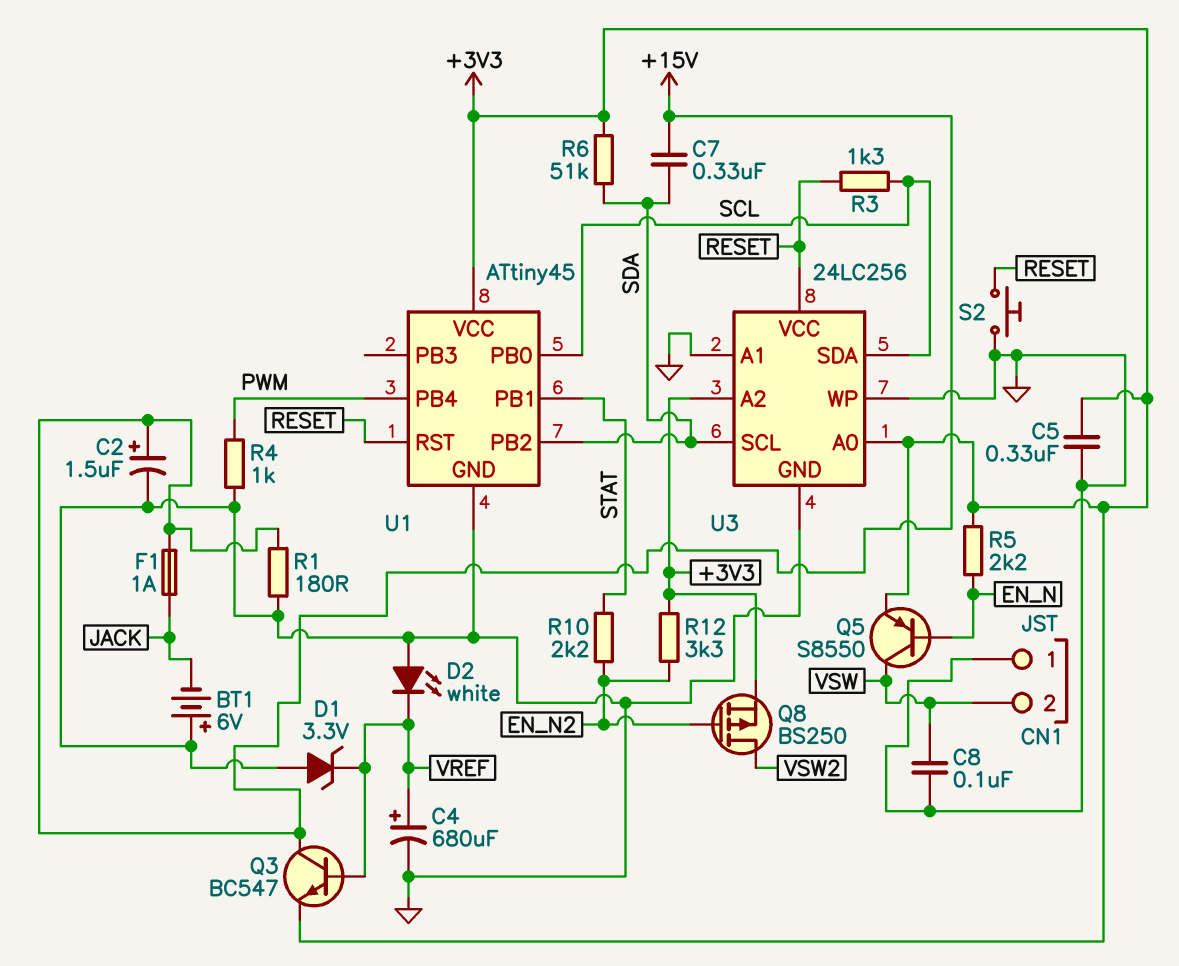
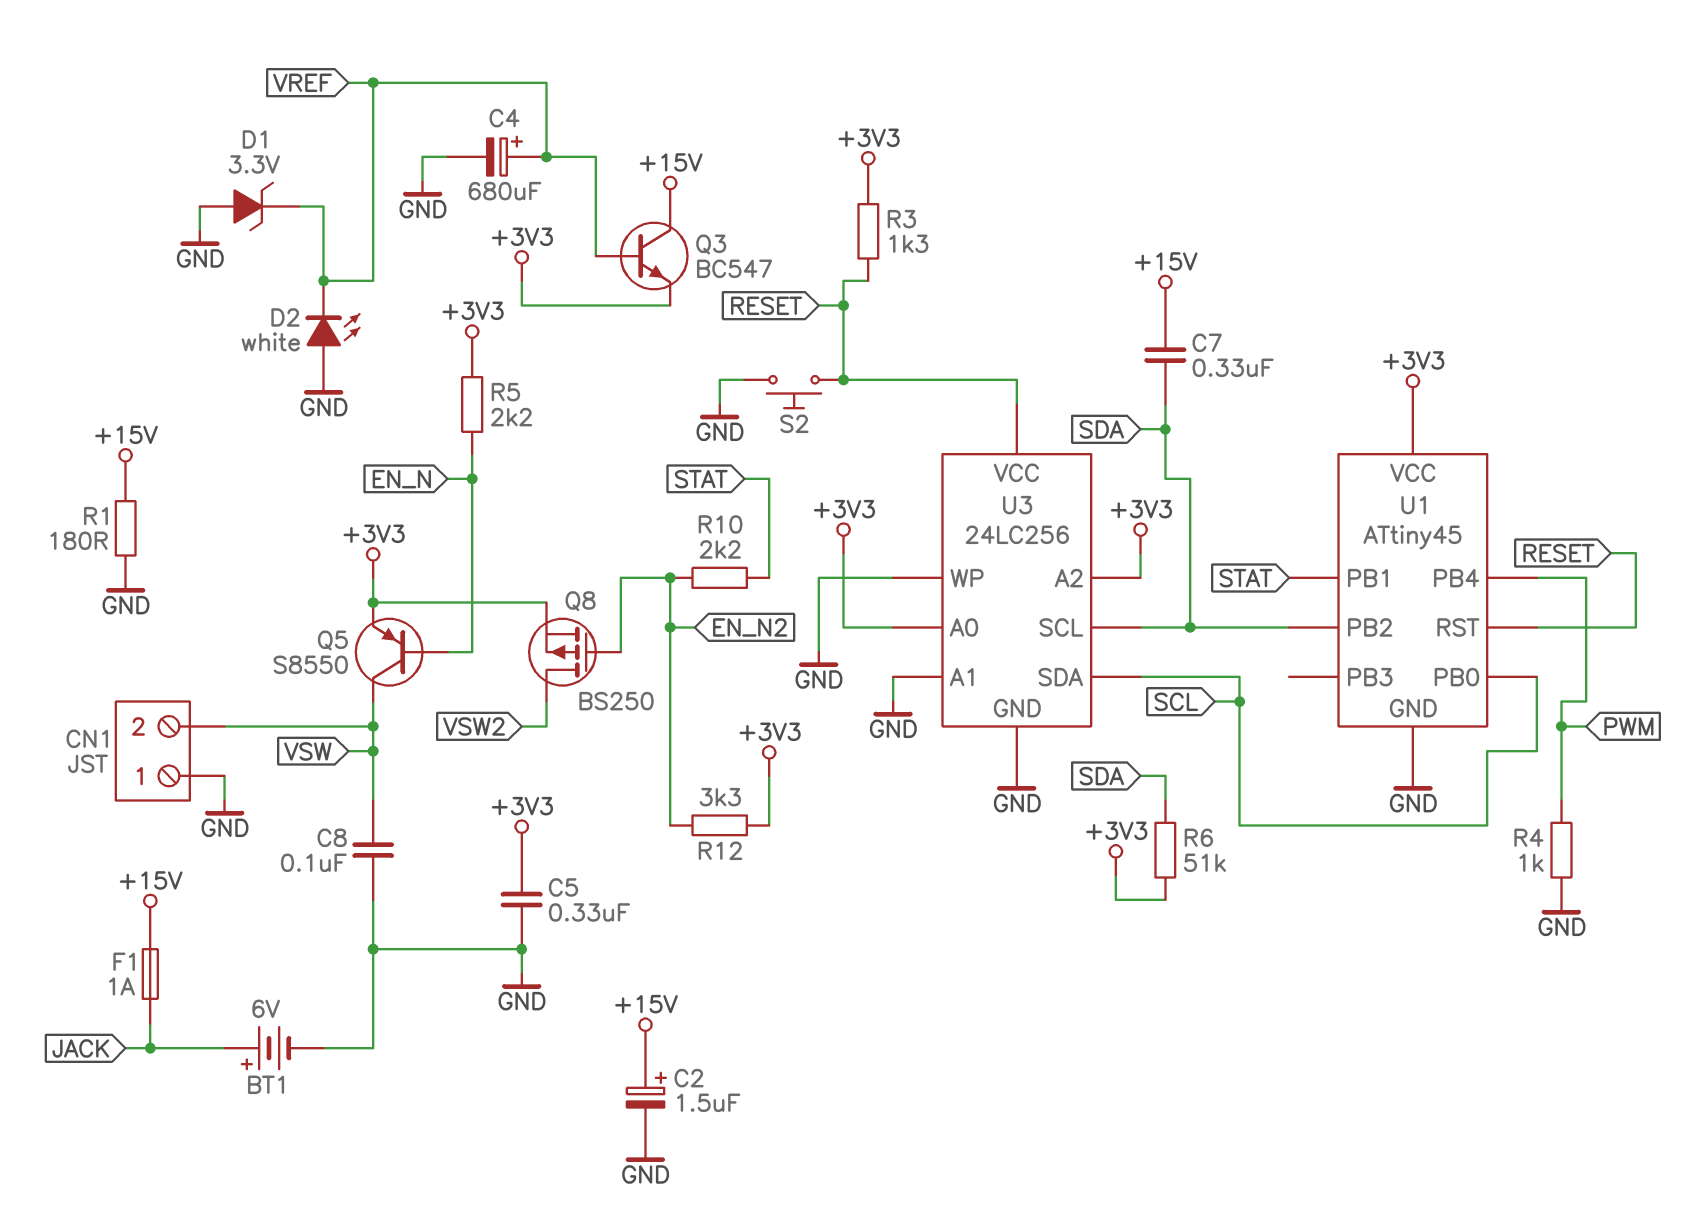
BT1: 6V (plus GND, minus JACK) -> 6V (plus JACK, minus GND)
R3: 1.3k (RESET, SCL) -> 1.3k (+3V3, RESET)

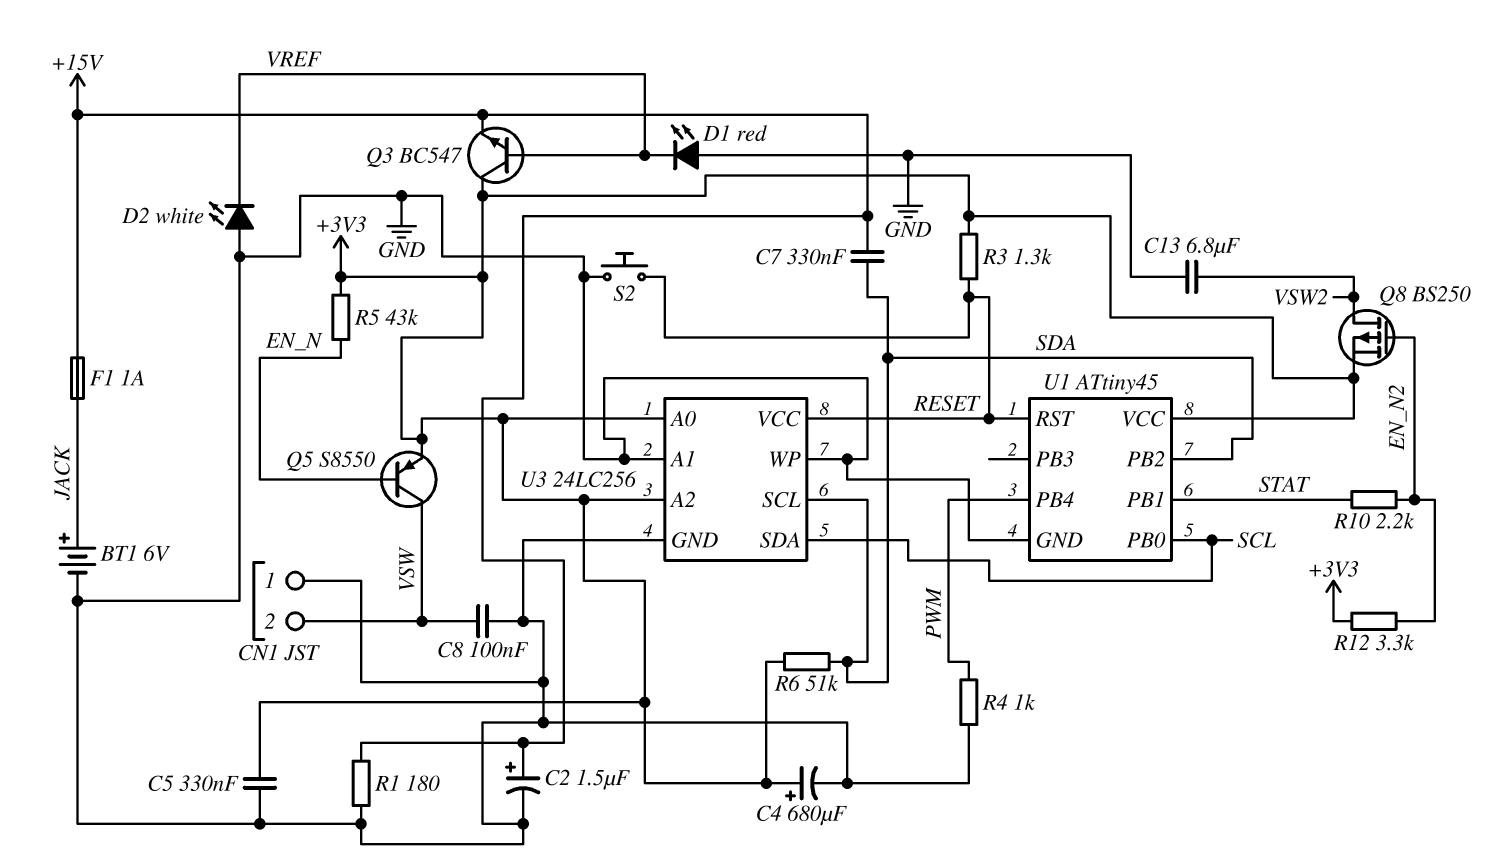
C4: 680uF (plus VREF, minus GND) -> 680uF (plus +3V3, minus GND)
C13: none -> 6.8uF (GND, VSW2)
D1: zener 3.3V (A GND, K VREF) -> LED red (A GND, K VREF)
Q3: NPN BC547 (B VREF, C +15V, E +3V3) -> NPN BC547 (B VREF, C +3V3, E +15V)
R5: 2.2k (+3V3, EN_N) -> 43k (+3V3, EN_N)

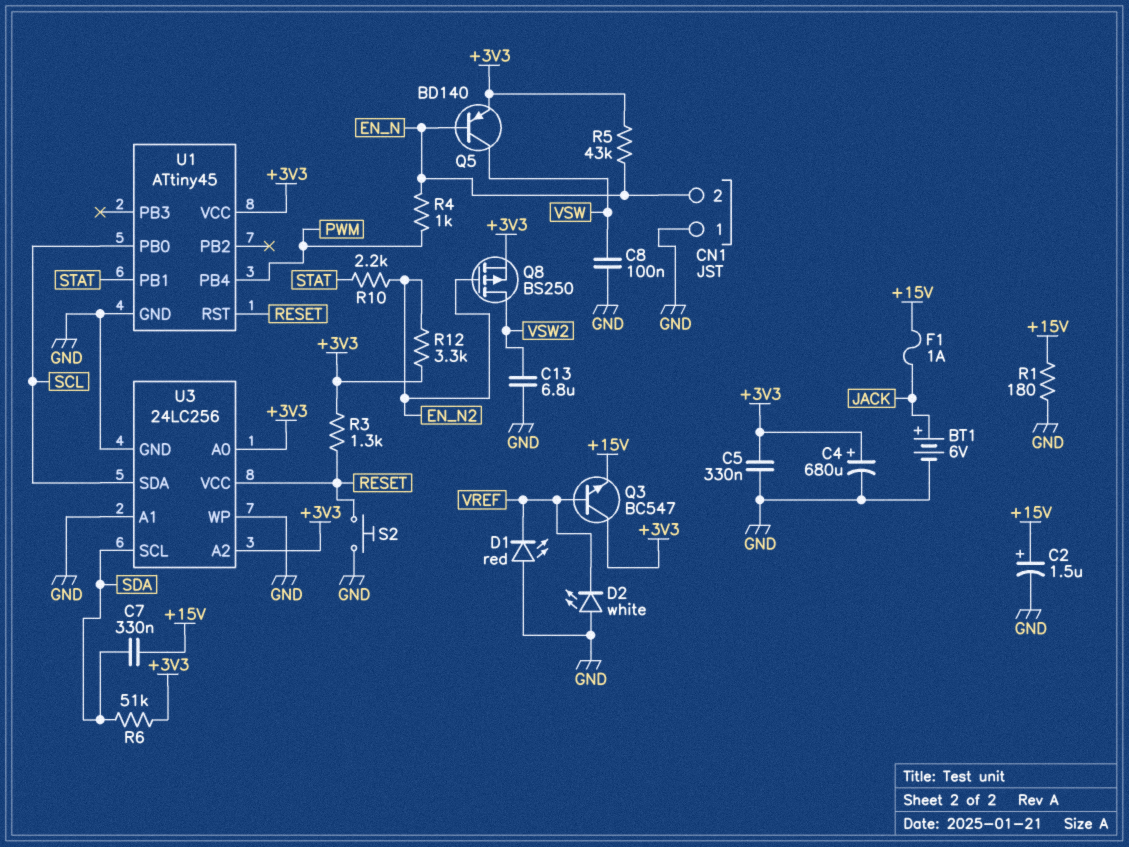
CN1 pin 2: VSW -> EN_N
Q5: PNP S8550 (B EN_N, C VSW, E +3V3) -> PNP BD140 (B EN_N, C VSW, E +3V3)
R4: 1k (GND, PWM) -> 1k (EN_N, PWM)
U1 pin PB2: SDA -> none

